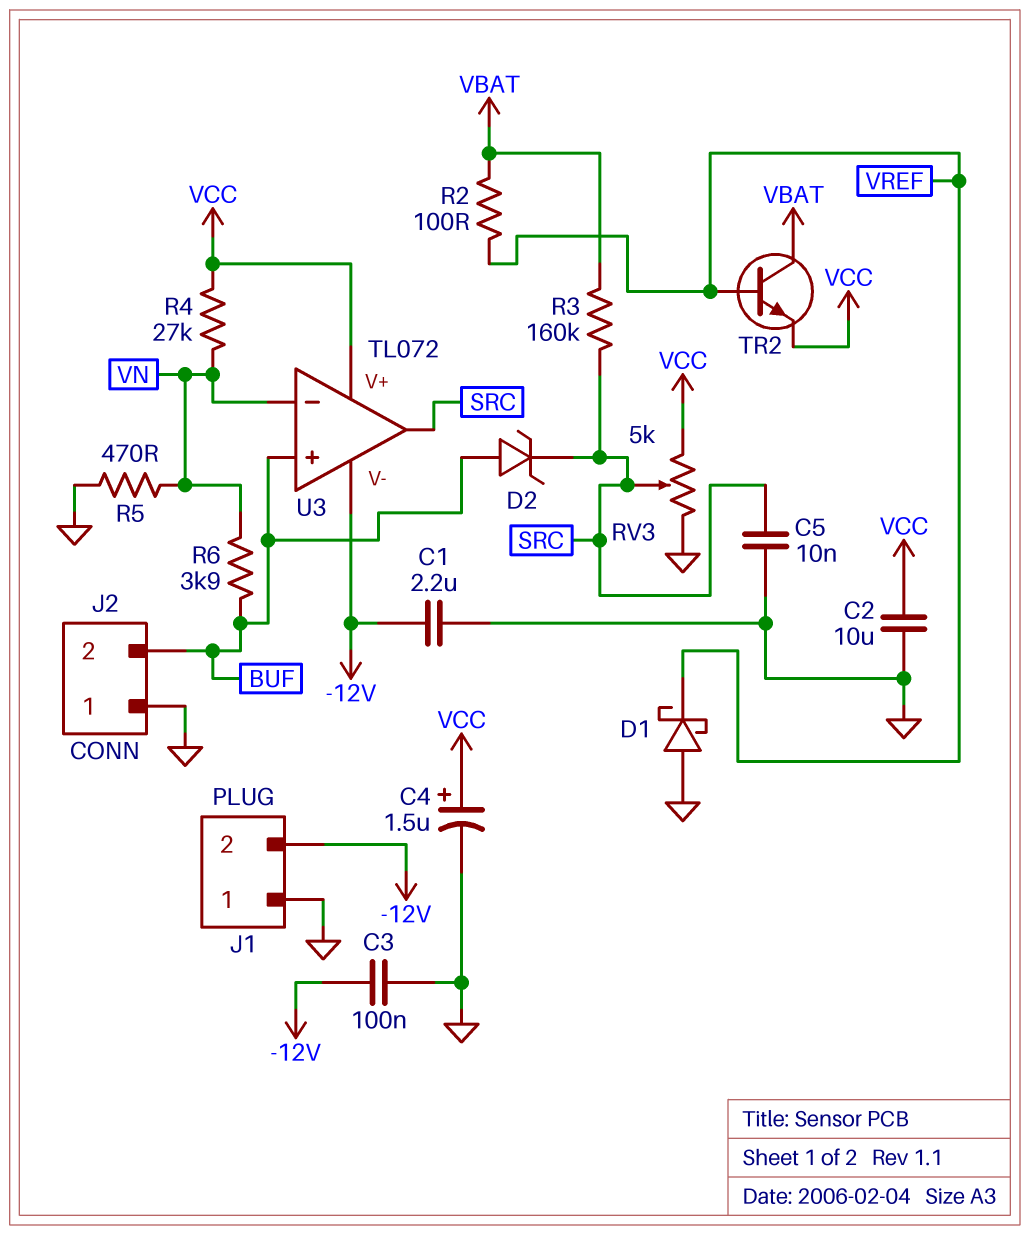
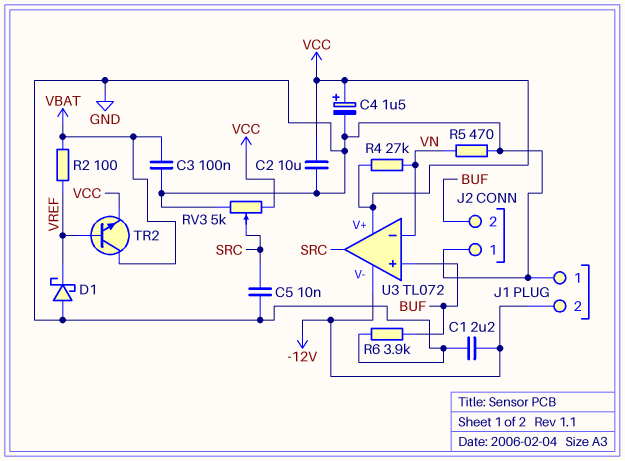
C3: 100nF (-12V, GND) -> 100nF (GND, VBAT)
D2: zener (A BUF, K SRC) -> none
R3: 160k (SRC, VBAT) -> none
R6: 3.9k (BUF, VN) -> 3.9k (BUF, GND)

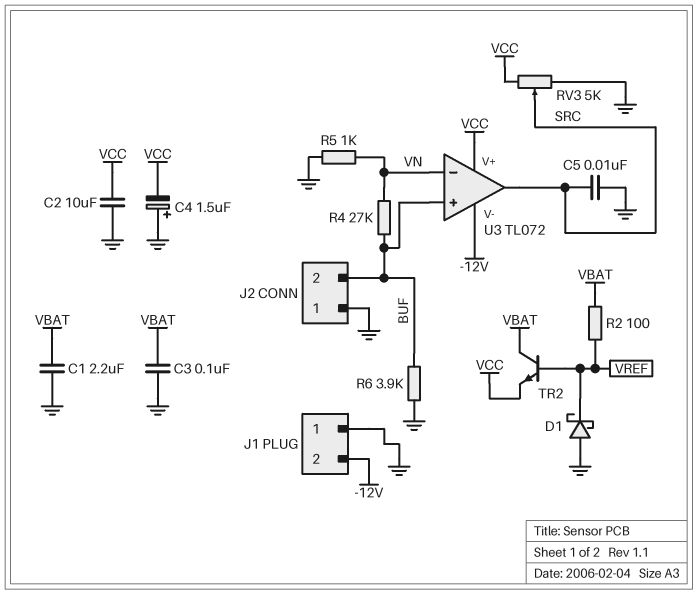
C1: 2.2uF (-12V, GND) -> 2.2uF (GND, VBAT)
C4: 1.5uF (plus VCC, minus GND) -> 1.5uF (plus GND, minus VCC)
R4: 27k (VCC, VN) -> 27k (BUF, VN)
R5: 470 (GND, VN) -> 1k (GND, VN)

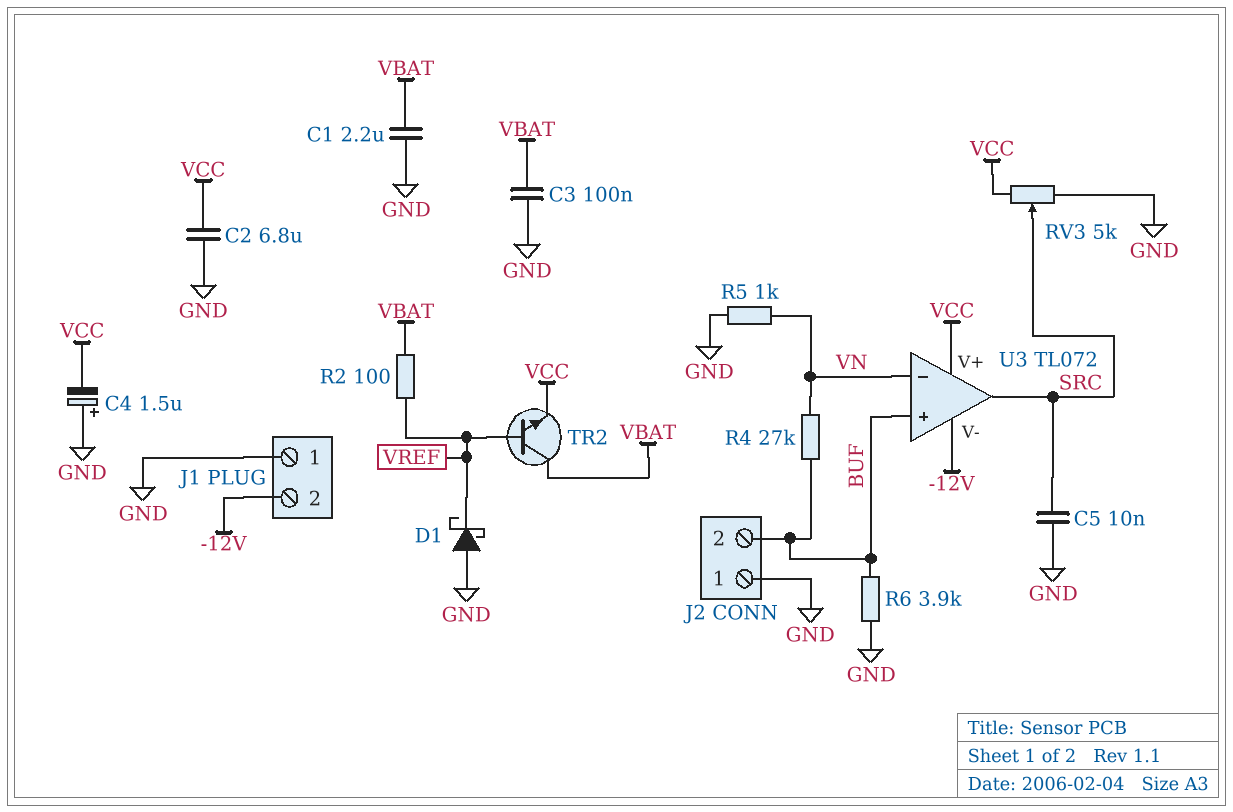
C2: 10uF (GND, VCC) -> 6.8uF (GND, VCC)

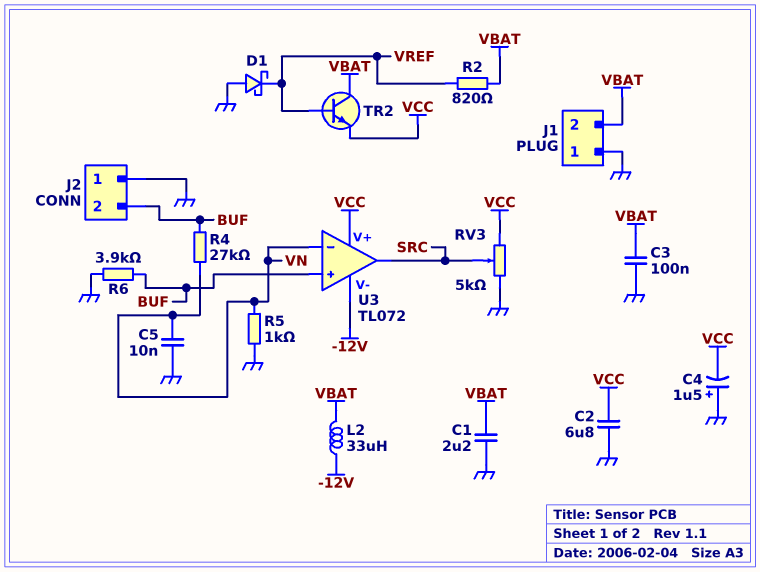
C5: 10nF (GND, SRC) -> 10nF (GND, VN)
J1 pin 2: -12V -> VBAT
L2: none -> 33uH (-12V, VBAT)
R2: 100 (VBAT, VREF) -> 820 (VBAT, VREF)

